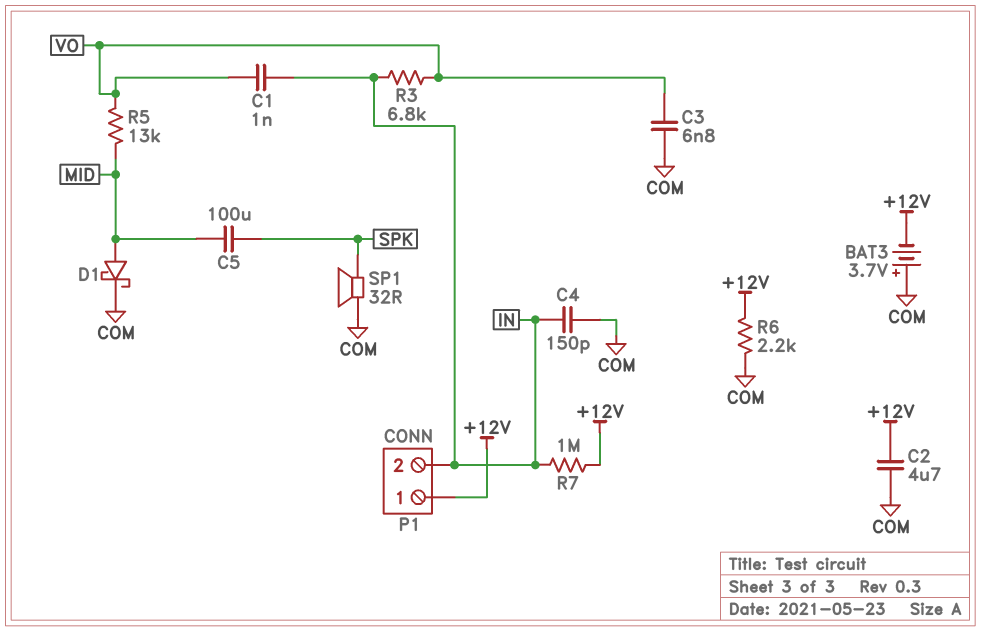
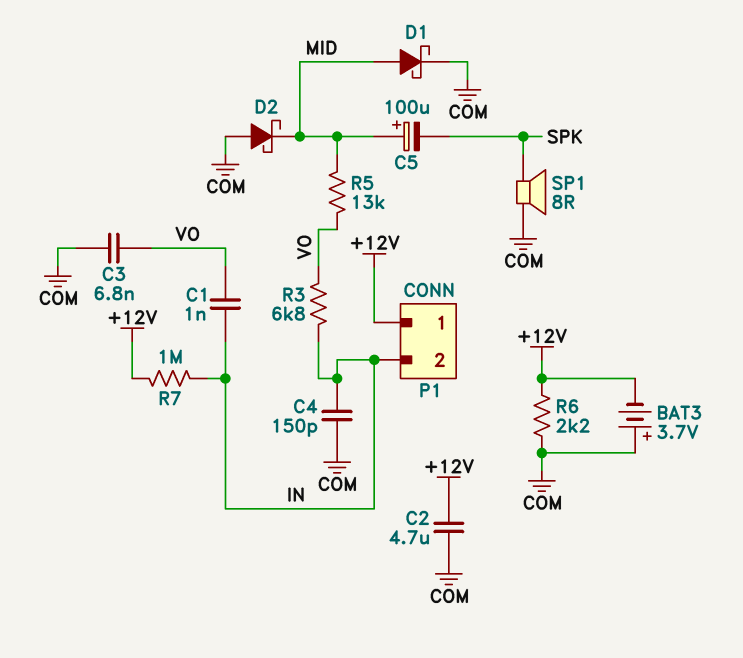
C5: 100uF (MID, SPK) -> 100uF (plus MID, minus SPK)
D2: none -> schottky (A COM, K MID)
SP1: speaker 32R (COM, SPK) -> speaker 8R (COM, SPK)

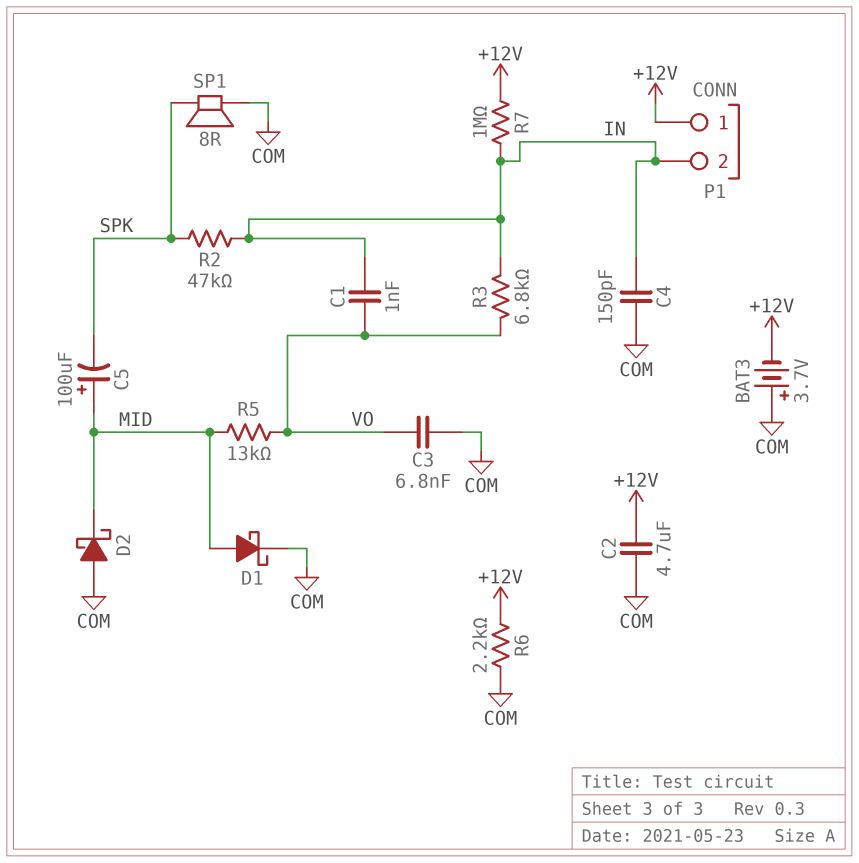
R2: none -> 47k (IN, SPK)

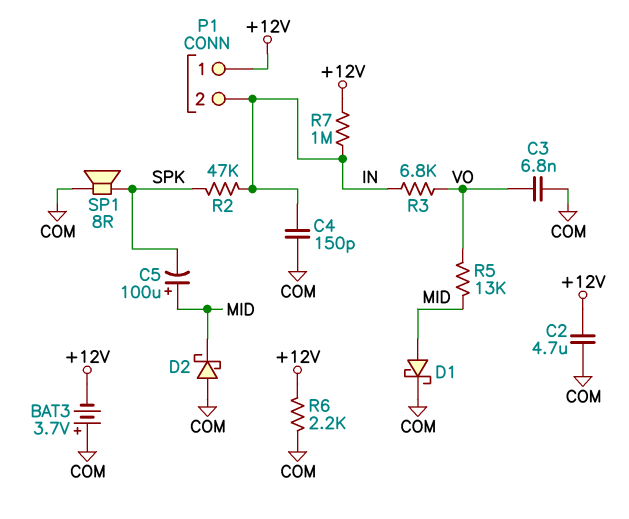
C1: 1nF (IN, VO) -> none

